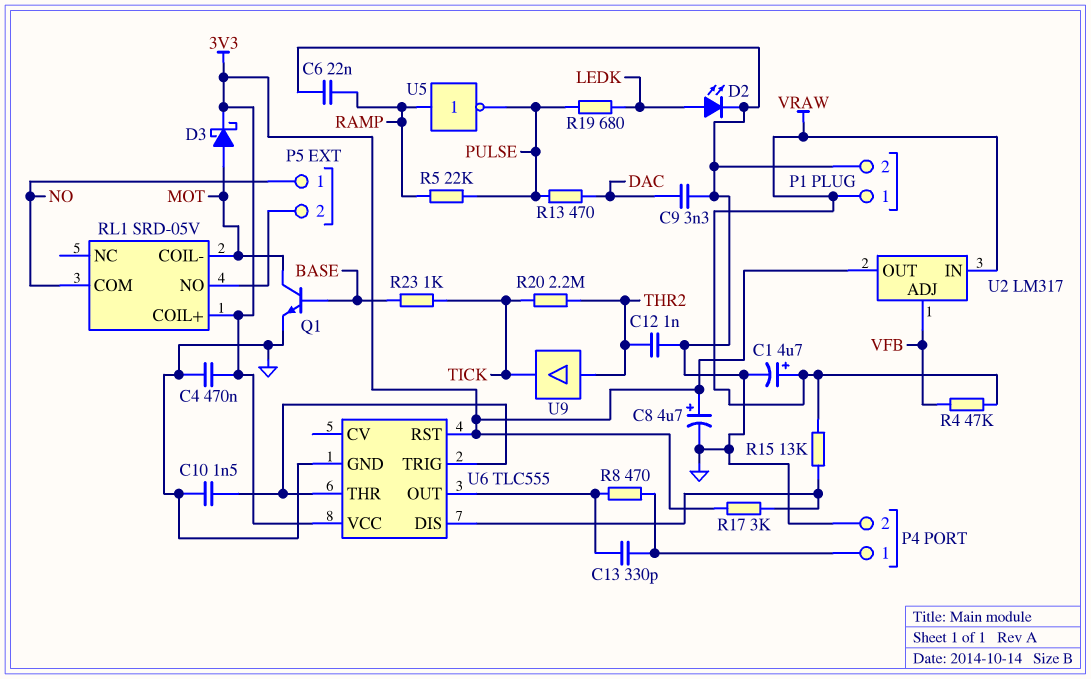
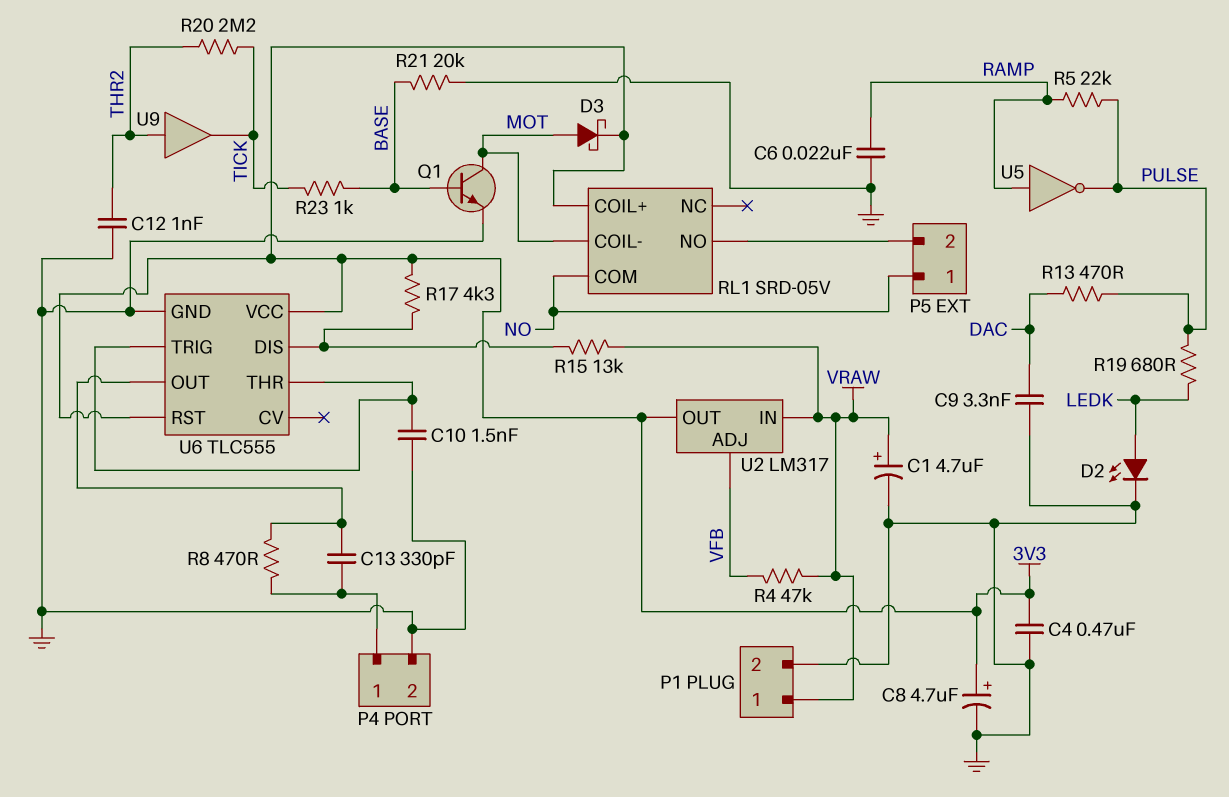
R17: 3k (3V3, U6/DIS) -> 4.3k (3V3, U6/DIS)
R21: none -> 20k (BASE, GND)

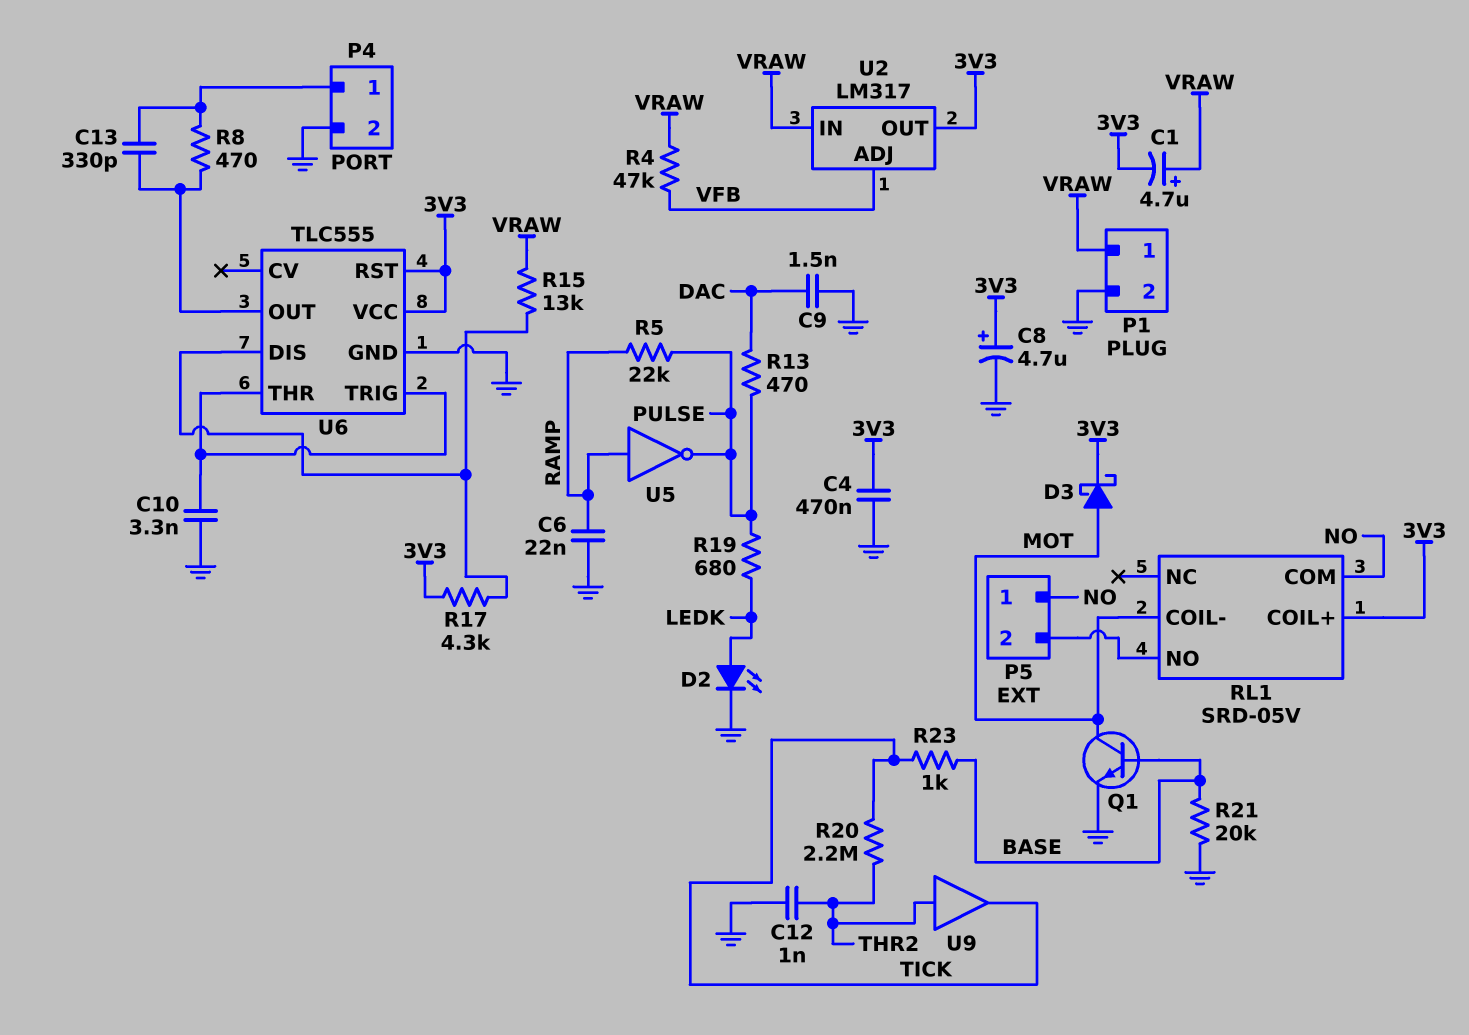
C1: 4.7uF (plus VRAW, minus GND) -> 4.7uF (plus VRAW, minus 3V3)
C9: 3.3nF (DAC, GND) -> 1.5nF (DAC, GND)
C10: 1.5nF (GND, U6/THR) -> 3.3nF (GND, U6/THR)

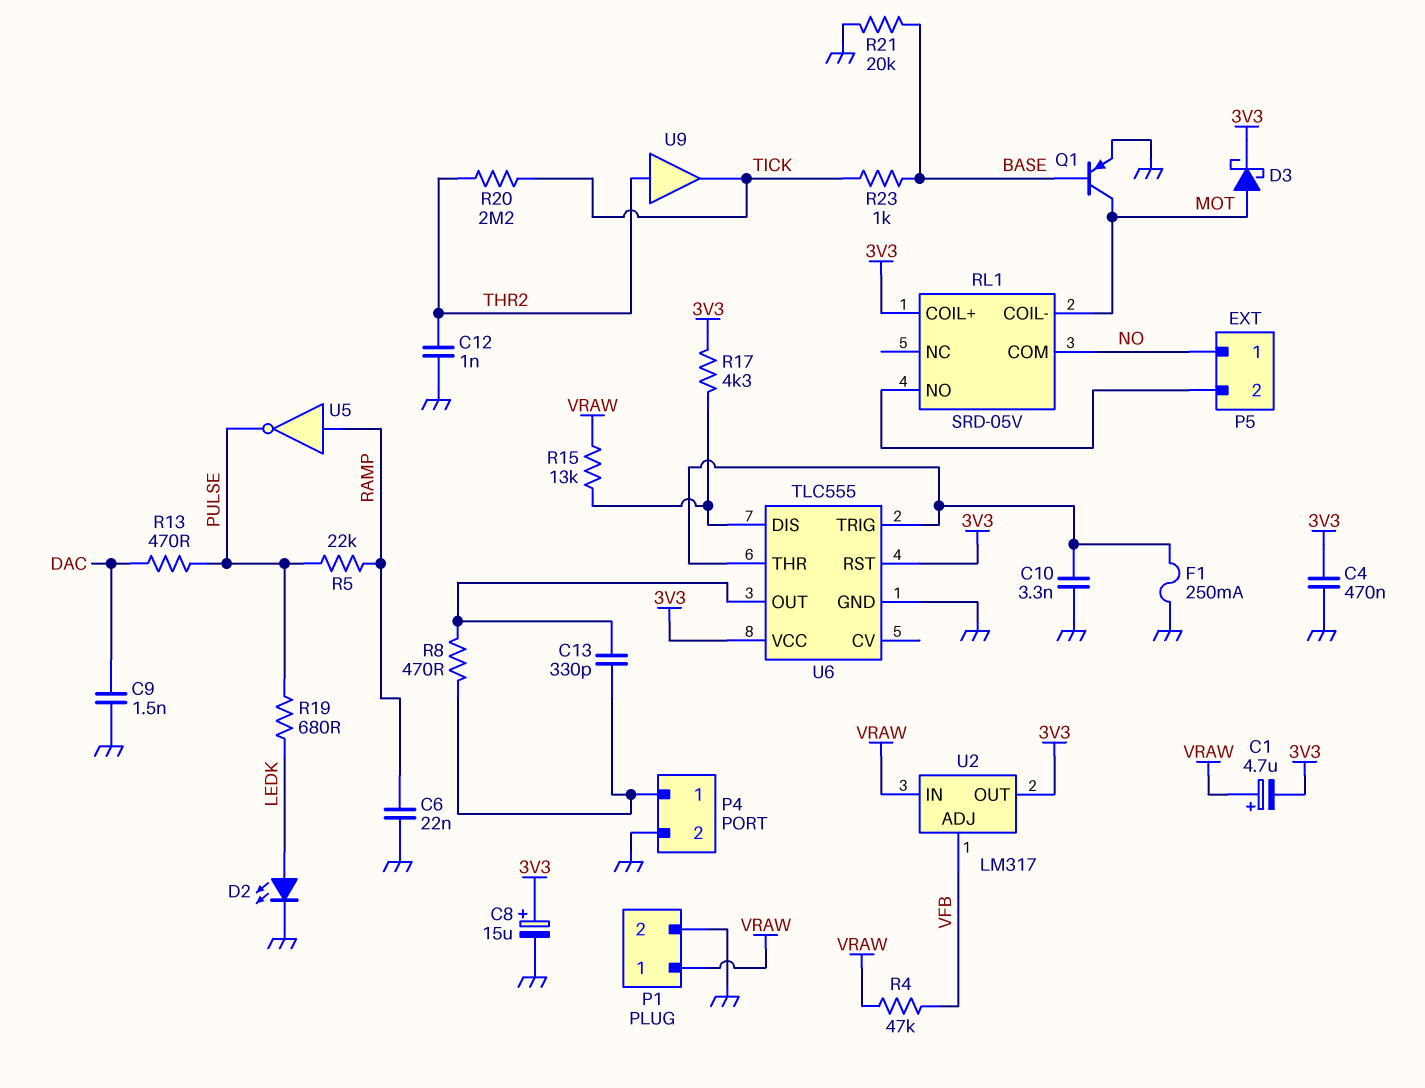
C8: 4.7uF (plus 3V3, minus GND) -> 15uF (plus 3V3, minus GND)
F1: none -> 250mA (GND, U6/THR)
Q1: NPN (B BASE, C MOT, E GND) -> PNP (B BASE, C MOT, E GND)

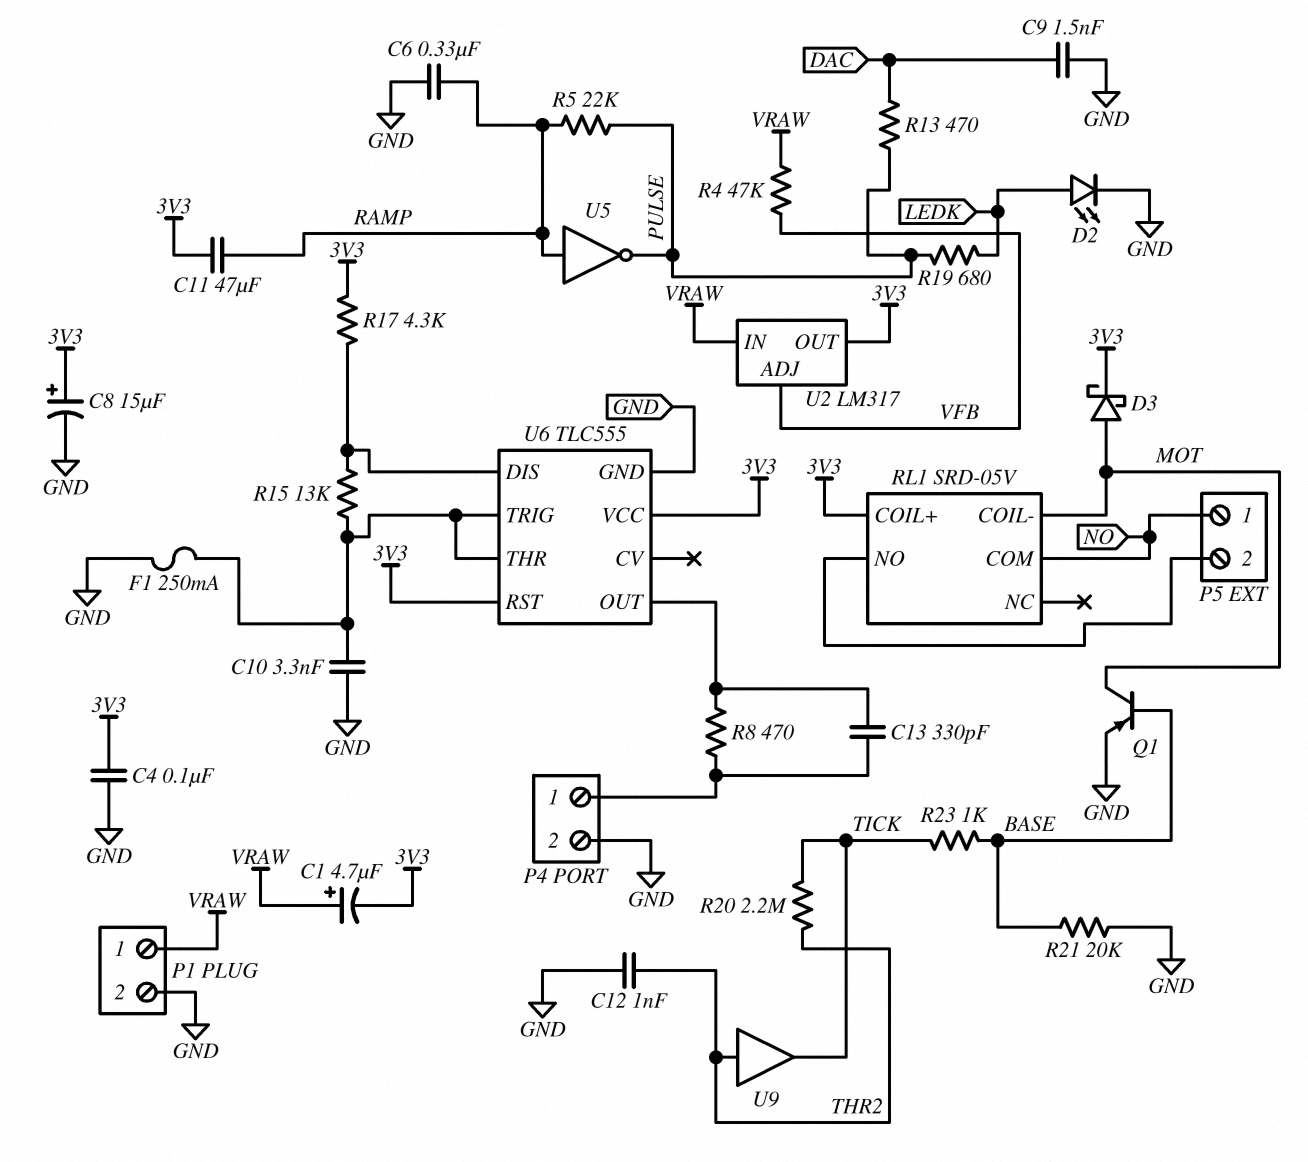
C4: 470nF (3V3, GND) -> 100nF (3V3, GND)
C6: 22nF (GND, RAMP) -> 330nF (GND, RAMP)
C11: none -> 47uF (3V3, RAMP)
R15: 13k (U6/DIS, VRAW) -> 13k (U6/DIS, U6/THR)

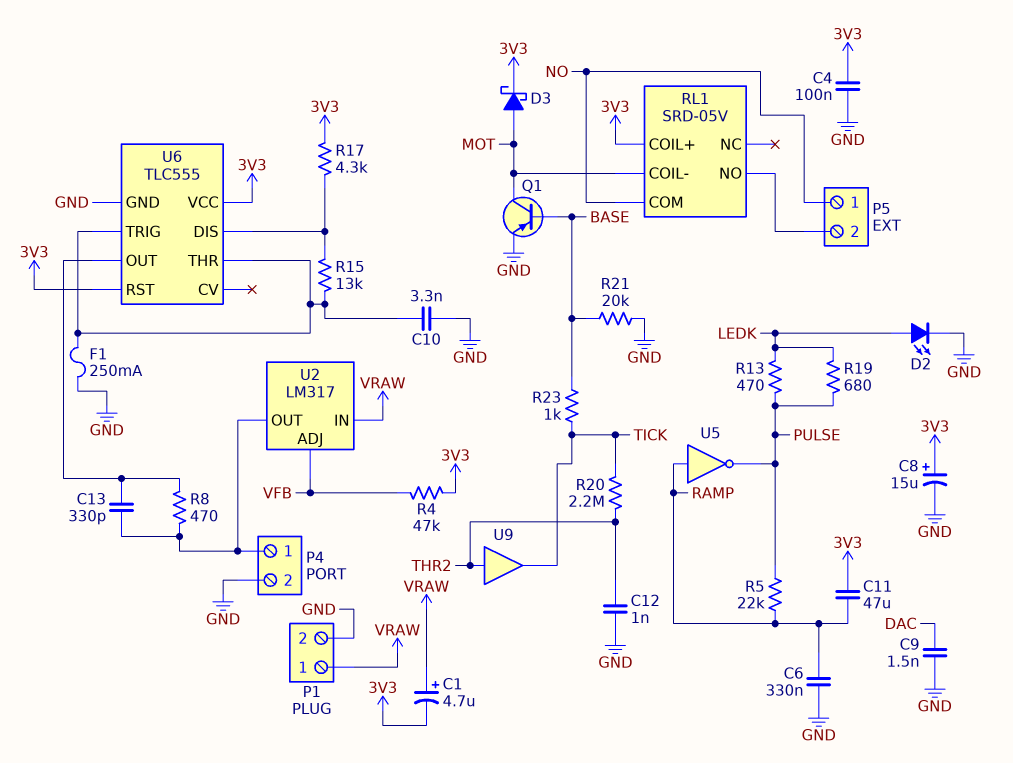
R4: 47k (VFB, VRAW) -> 47k (3V3, VFB)
R13: 470 (DAC, PULSE) -> 470 (LEDK, PULSE)
U2 pin OUT: 3V3 -> P4/1

